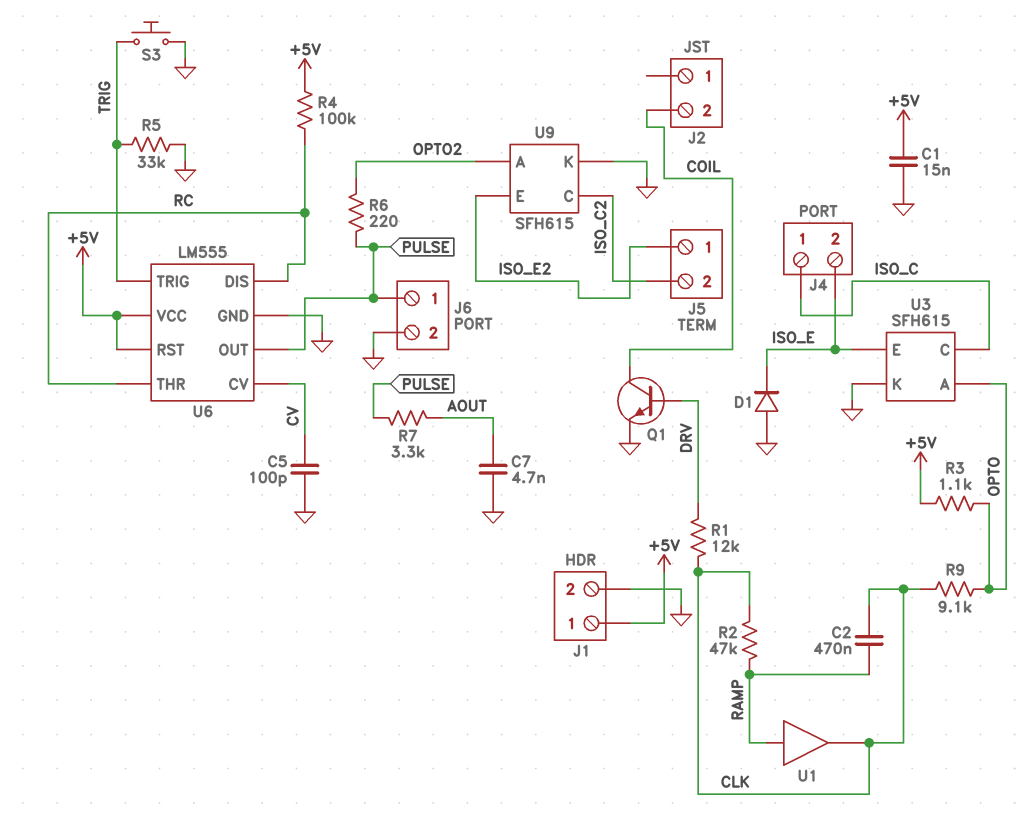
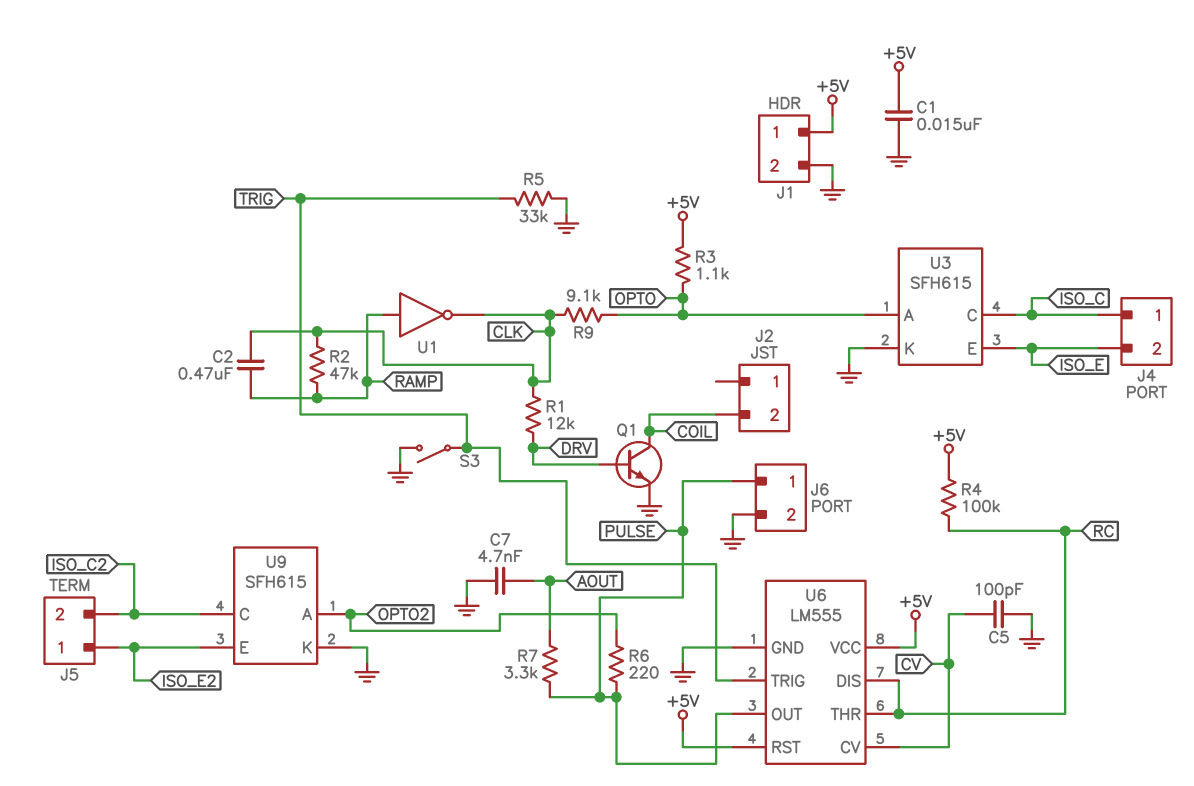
D1: diode (A GND, K ISO_E) -> none
S3: button (GND, TRIG) -> switch (GND, TRIG)
U1: buffer (in RAMP, out CLK) -> NOT (in RAMP, out CLK)

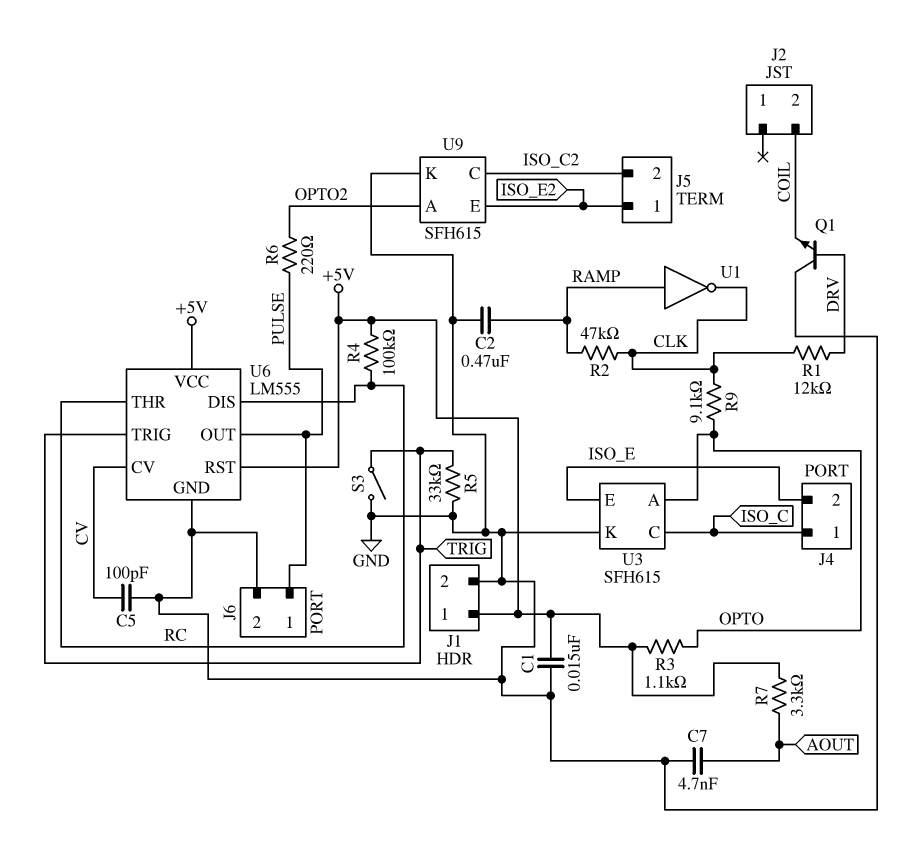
C2: 470nF (CLK, RAMP) -> 470nF (GND, RAMP)
Q1: NPN (B DRV, C COIL, E GND) -> NPN (B DRV, C GND, E COIL)
R7: 3.3k (AOUT, PULSE) -> 3.3k (+5V, AOUT)

